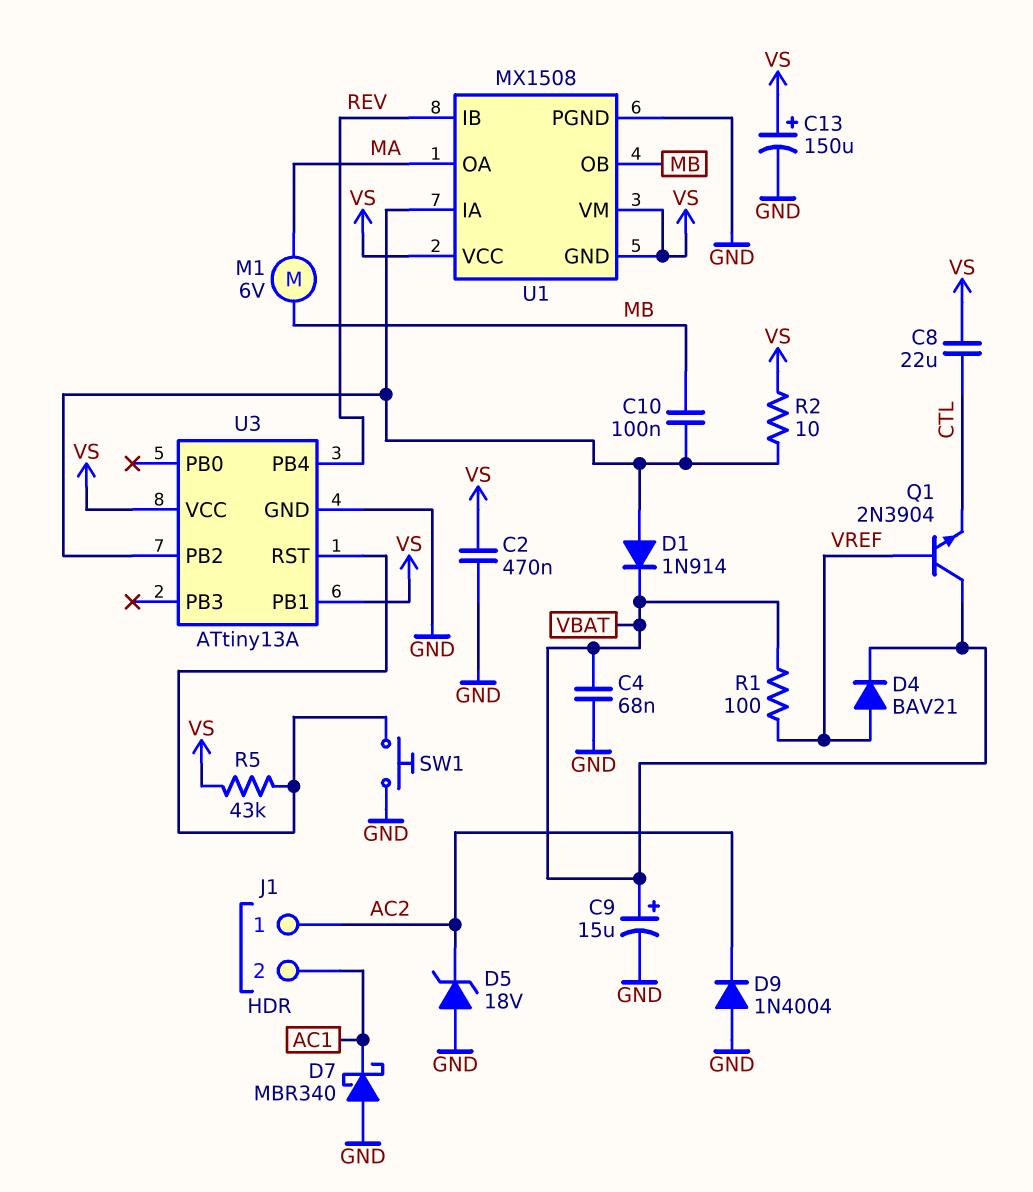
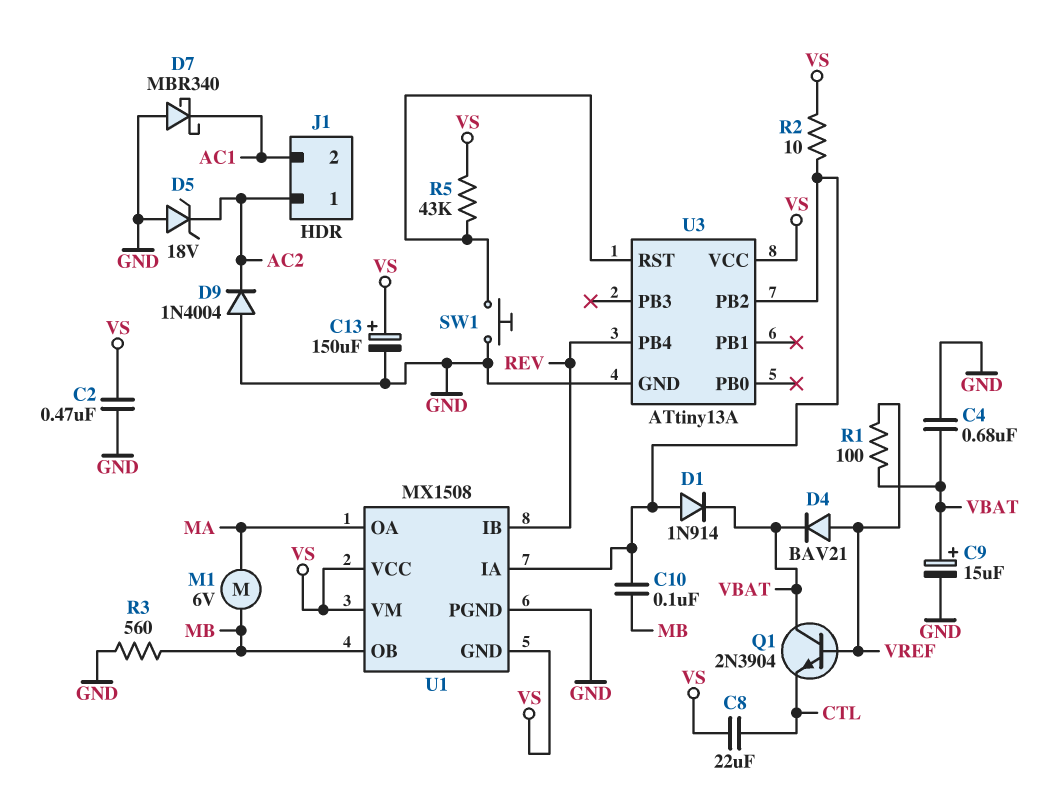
C4: 68nF (GND, VBAT) -> 680nF (GND, VBAT)
R3: none -> 560 (GND, MB)
U3 pin PB1: VS -> none

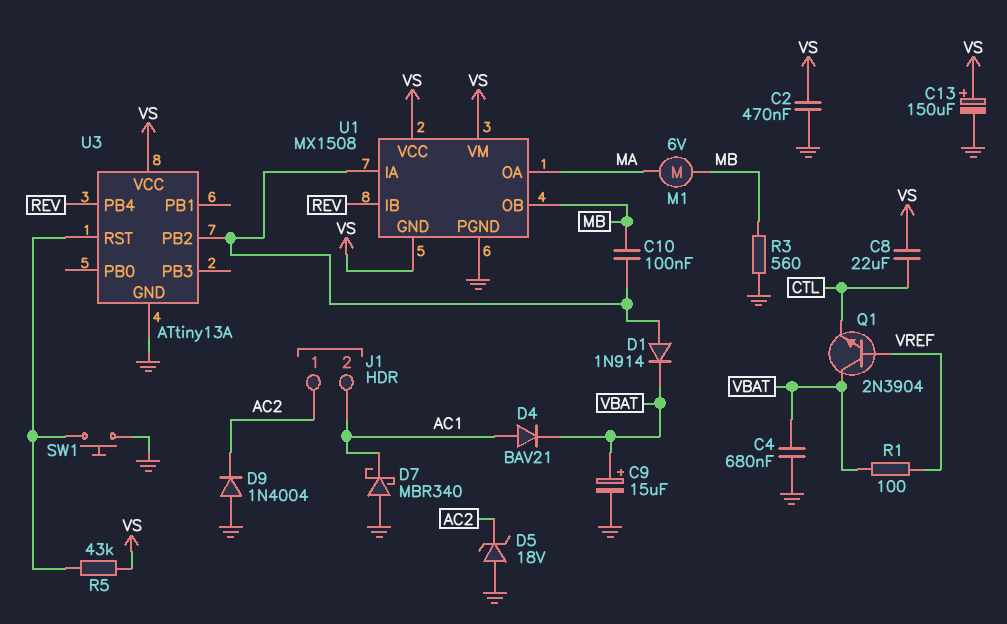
D4: diode BAV21 (A VREF, K VBAT) -> diode BAV21 (A AC1, K VBAT)
R2: 10 (U1/IA, VS) -> none

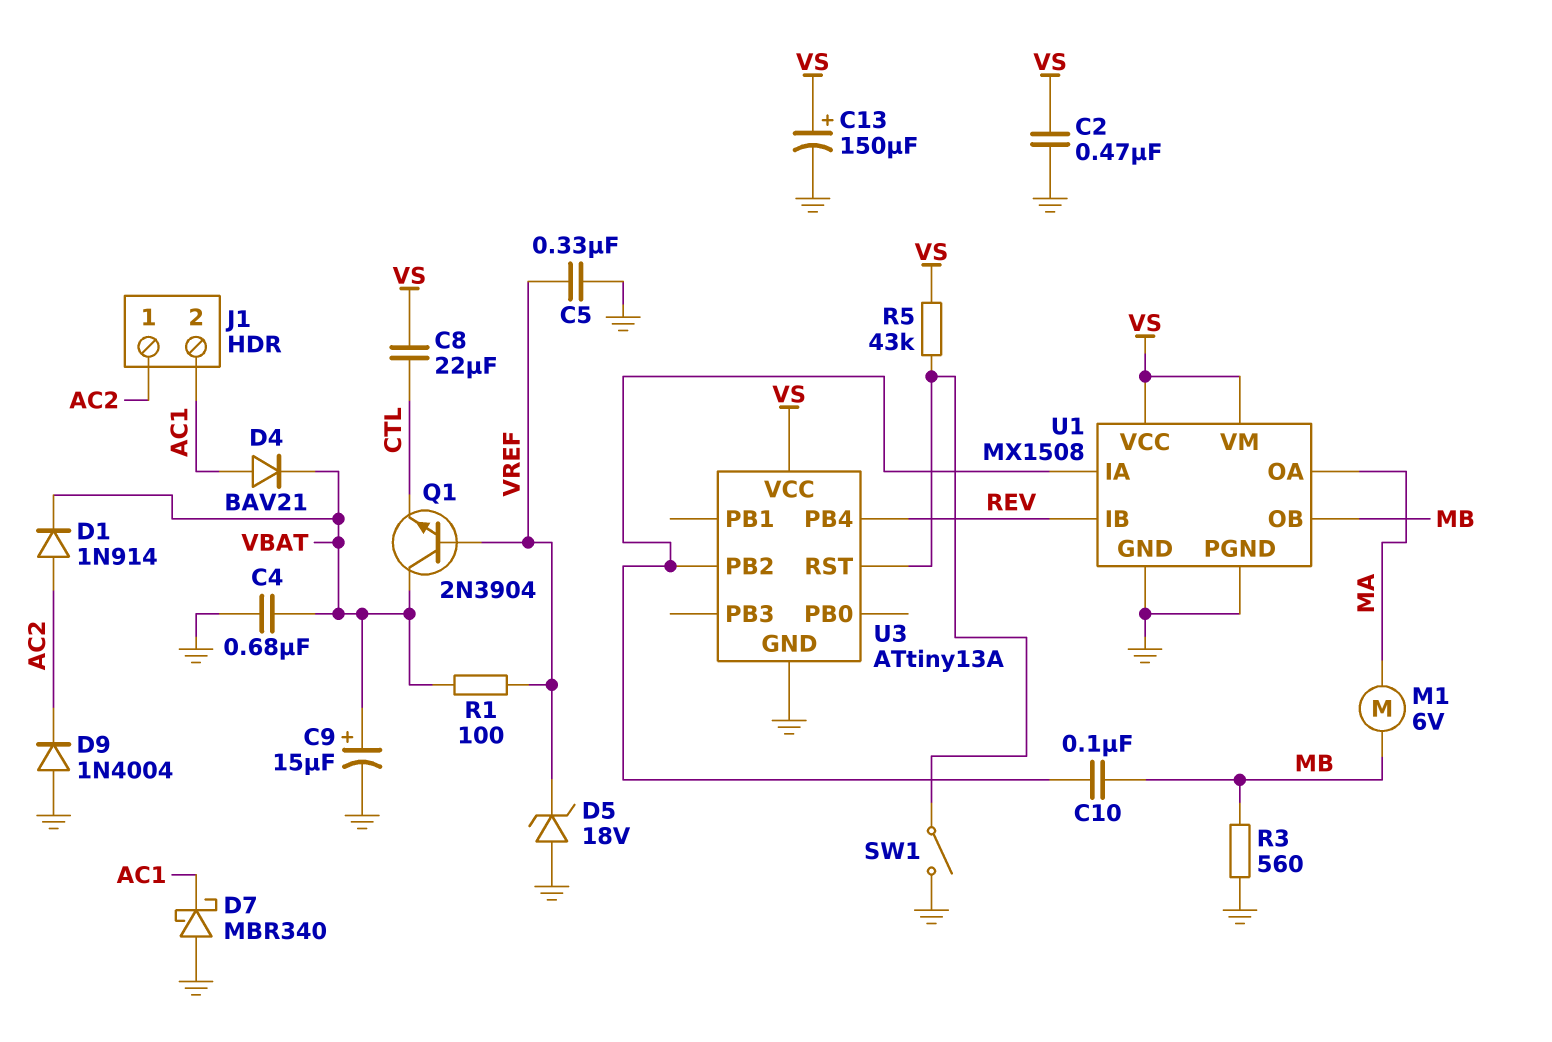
C5: none -> 330nF (GND, VREF)
D1: diode 1N914 (A U1/IA, K VBAT) -> diode 1N914 (A AC2, K VBAT)
D5: zener 18V (A GND, K AC2) -> zener 18V (A GND, K VREF)
SW1: button (GND, U3/RST) -> switch (GND, U3/RST)
U1 pin GND: VS -> GND

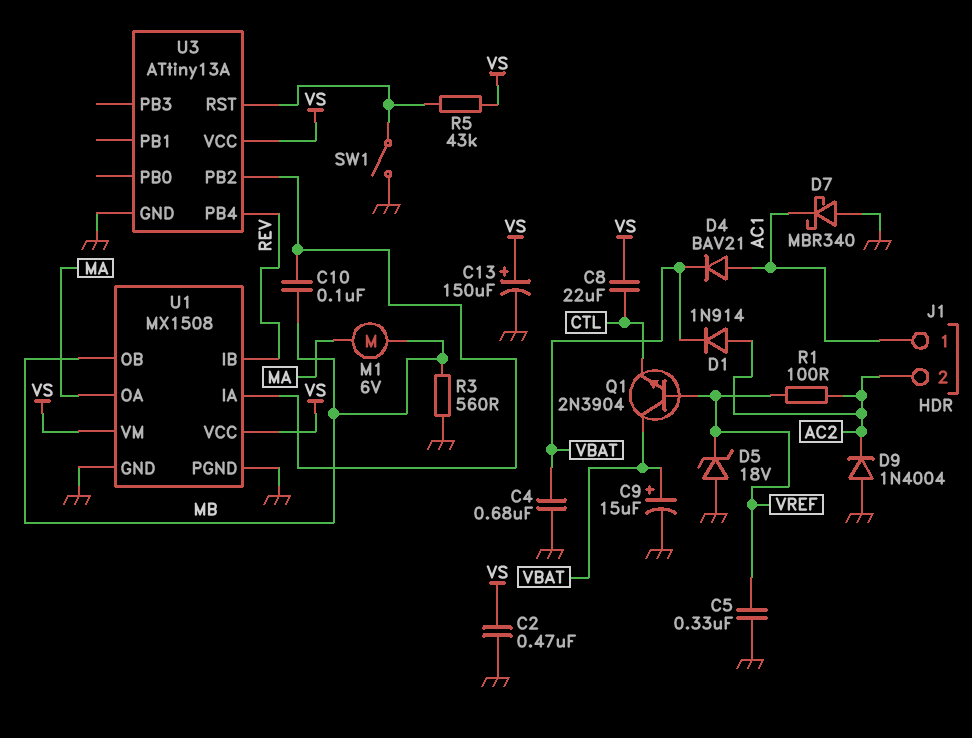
J1 pin 1: AC2 -> AC1
J1 pin 2: AC1 -> AC2
R1: 100 (VBAT, VREF) -> 100 (AC2, VREF)

